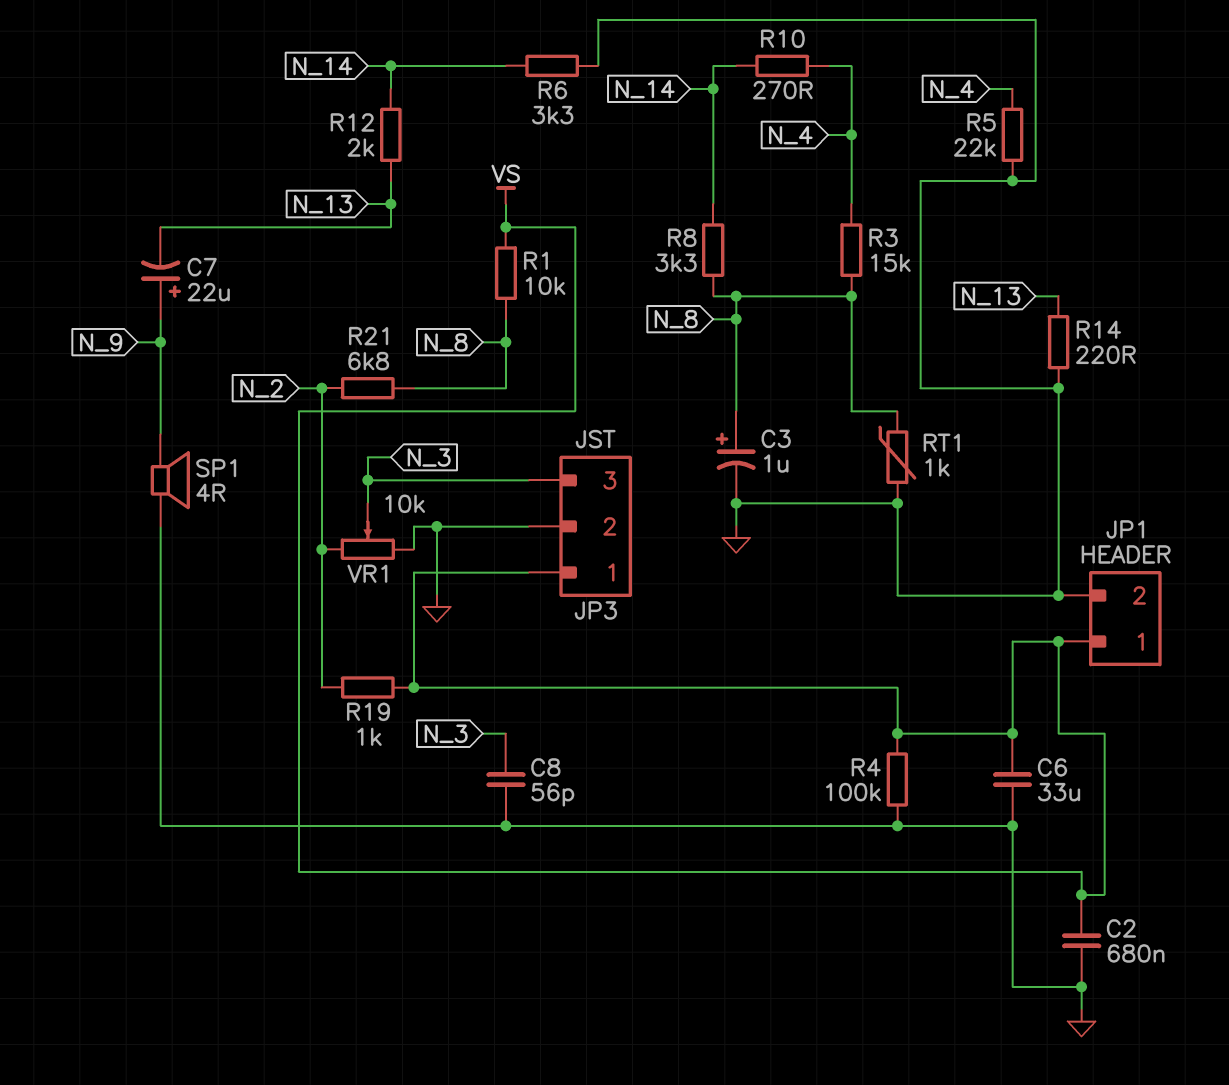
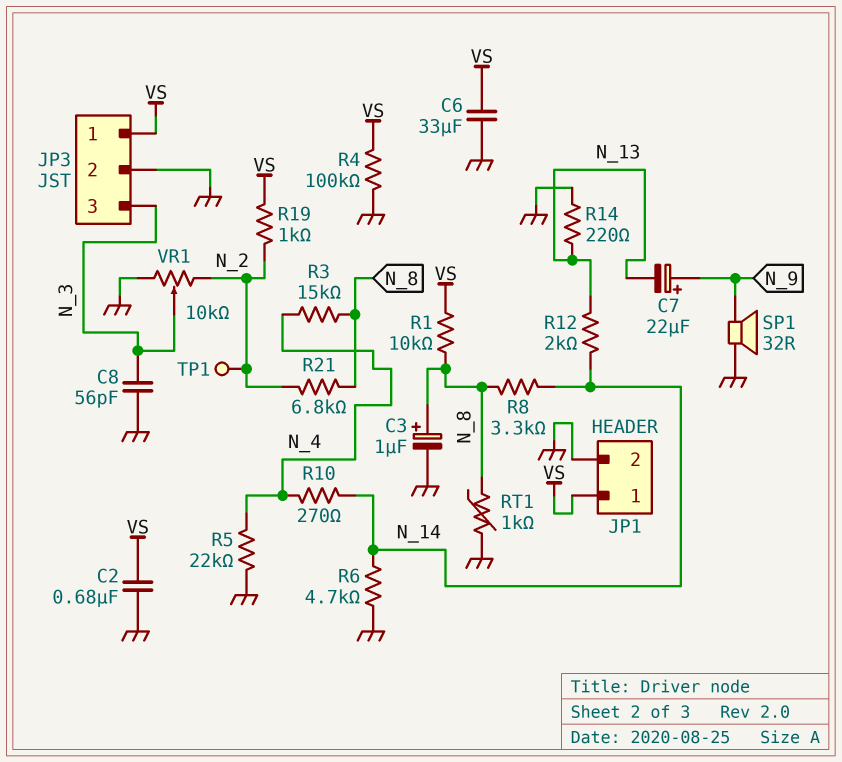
R6: 3.3k (GND, N_14) -> 4.7k (GND, N_14)
SP1: speaker 4R (GND, N_9) -> speaker 32R (GND, N_9)
TP1: none -> test point (N_2)

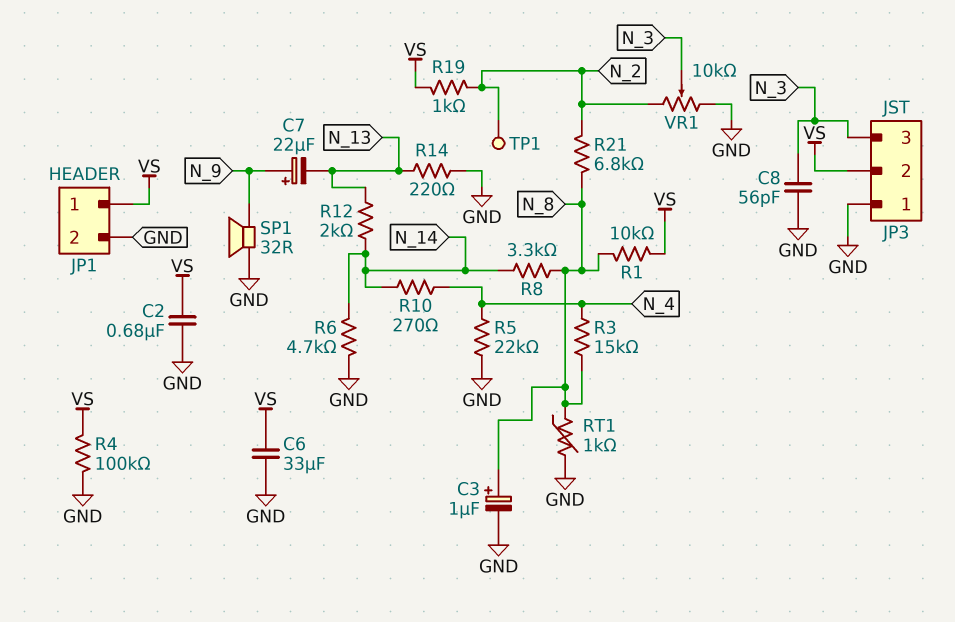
JP3 pin 1: VS -> GND
JP3 pin 2: GND -> VS

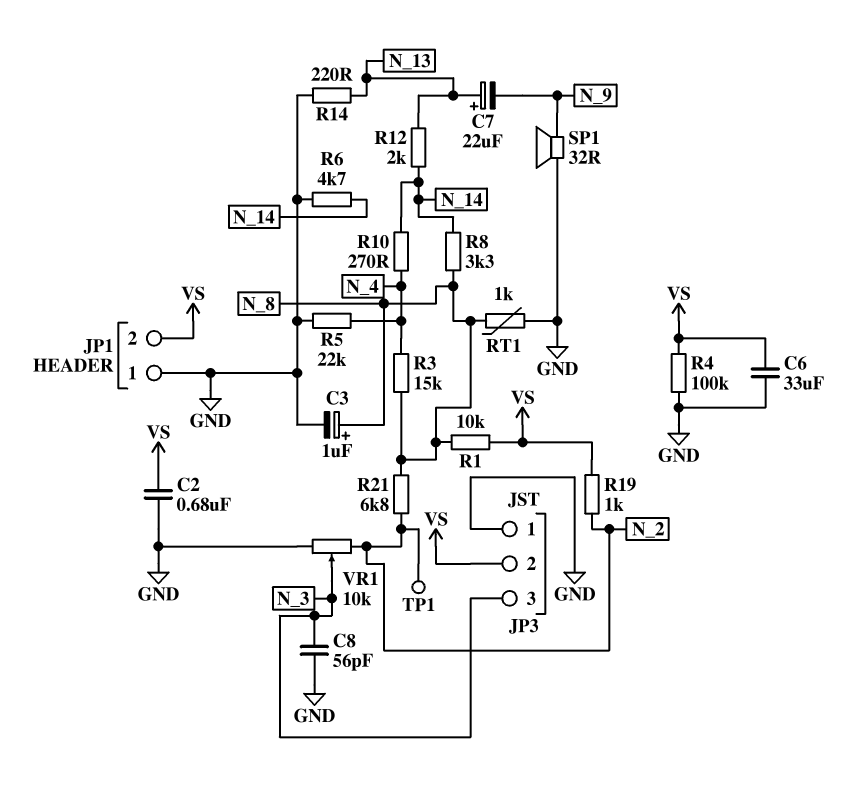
C7: 22uF (plus N_9, minus N_13) -> 22uF (plus N_13, minus N_9)
JP1 pin 1: VS -> GND
JP1 pin 2: GND -> VS

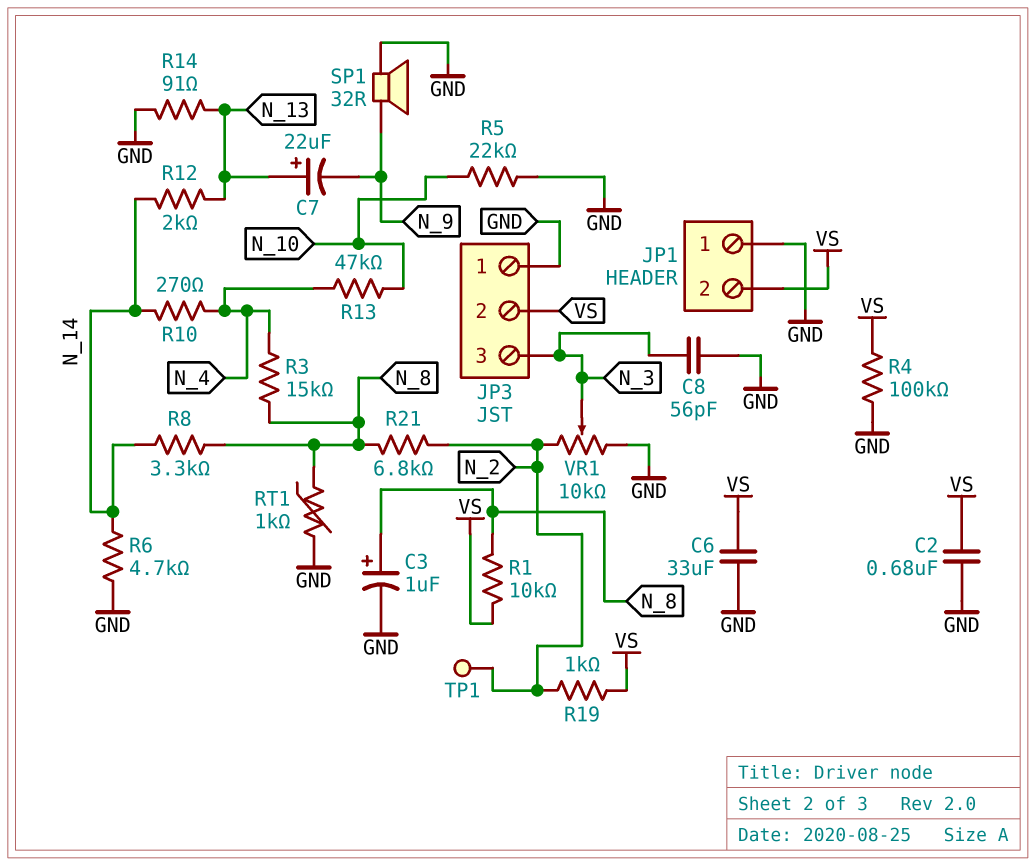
R5: 22k (GND, N_4) -> 22k (GND, N_10)
R13: none -> 47k (N_4, N_10)
R14: 220 (GND, N_13) -> 91 (GND, N_13)

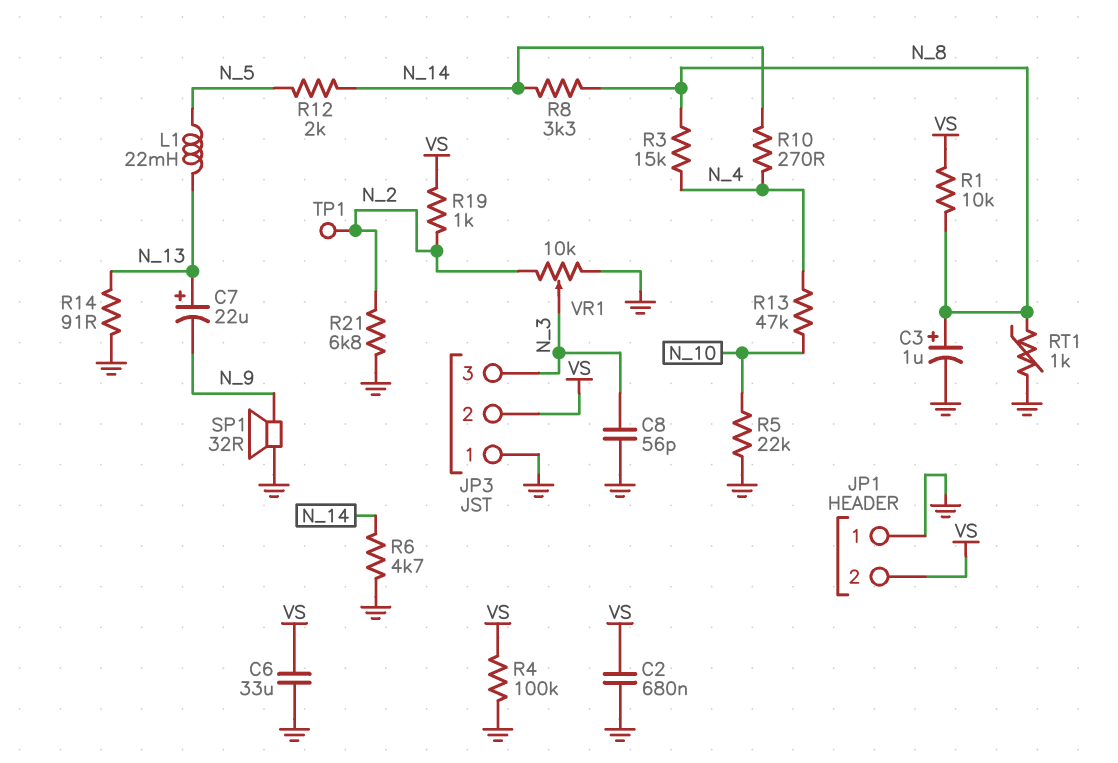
L1: none -> 22mH (N_5, N_13)
R12: 2k (N_13, N_14) -> 2k (N_5, N_14)
R21: 6.8k (N_2, N_8) -> 6.8k (GND, N_2)

